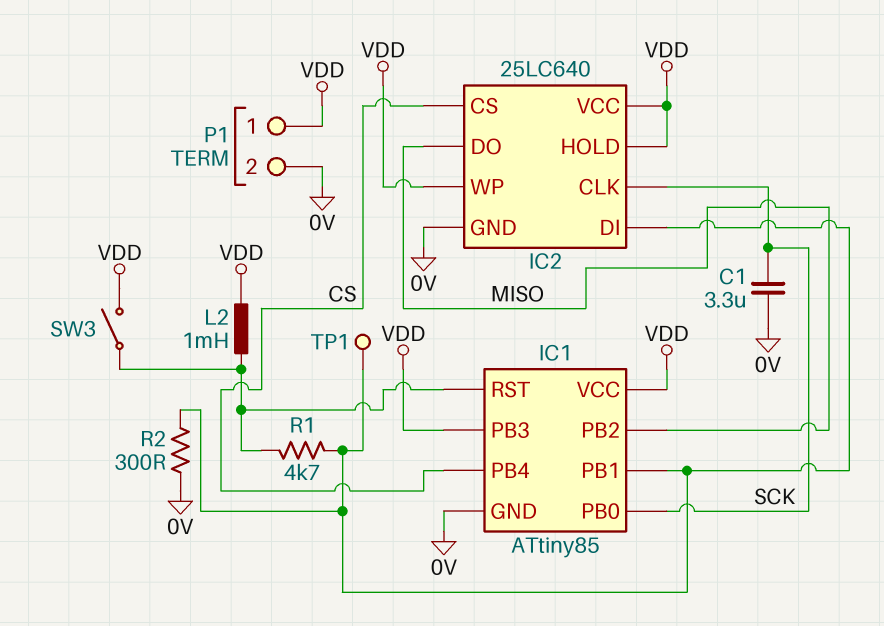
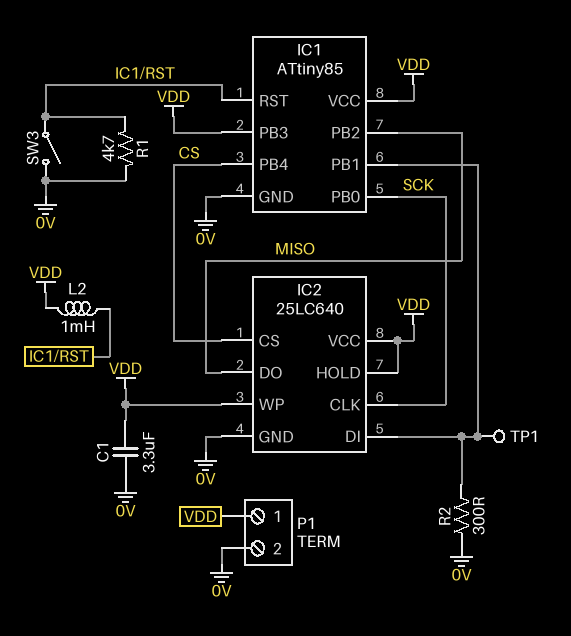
C1: 3.3uF (0V, SCK) -> 3.3uF (0V, VDD)
R1: 4.7k (IC1/PB1, IC1/RST) -> 4.7k (0V, IC1/RST)
SW3: switch (IC1/RST, VDD) -> switch (0V, IC1/RST)

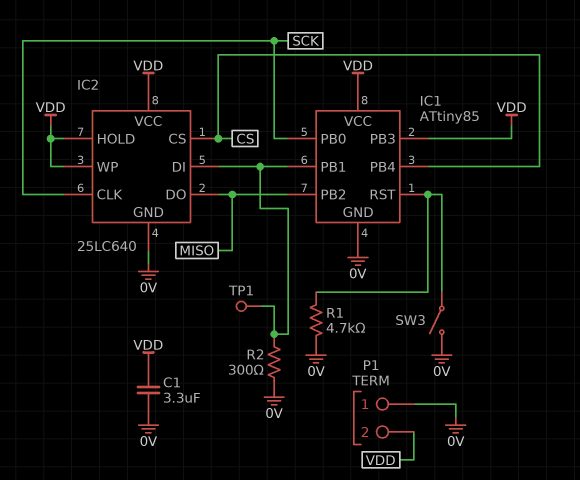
L2: 1mH (IC1/RST, VDD) -> none
P1 pin 1: VDD -> 0V
P1 pin 2: 0V -> VDD

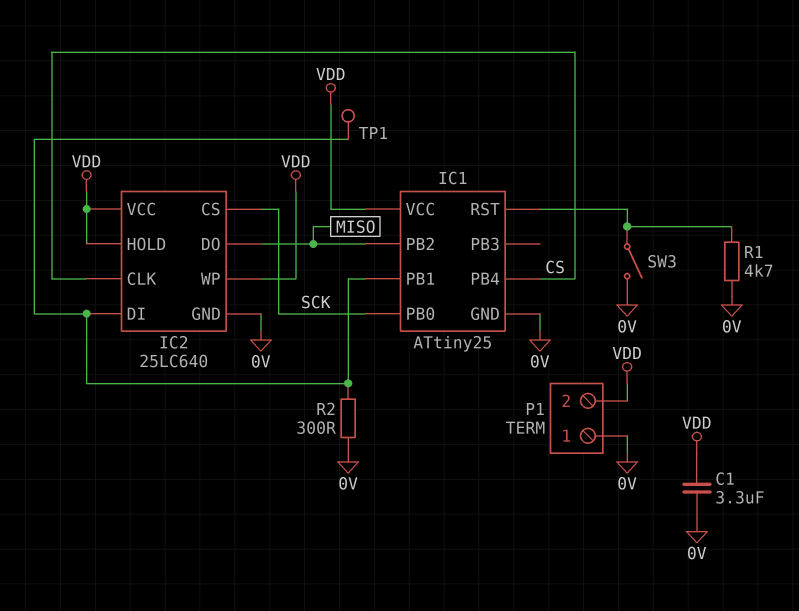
IC1: ATtiny85 -> ATtiny25
IC1 pin PB3: VDD -> none
IC2 pin CLK: SCK -> CS
IC2 pin CS: CS -> SCK

